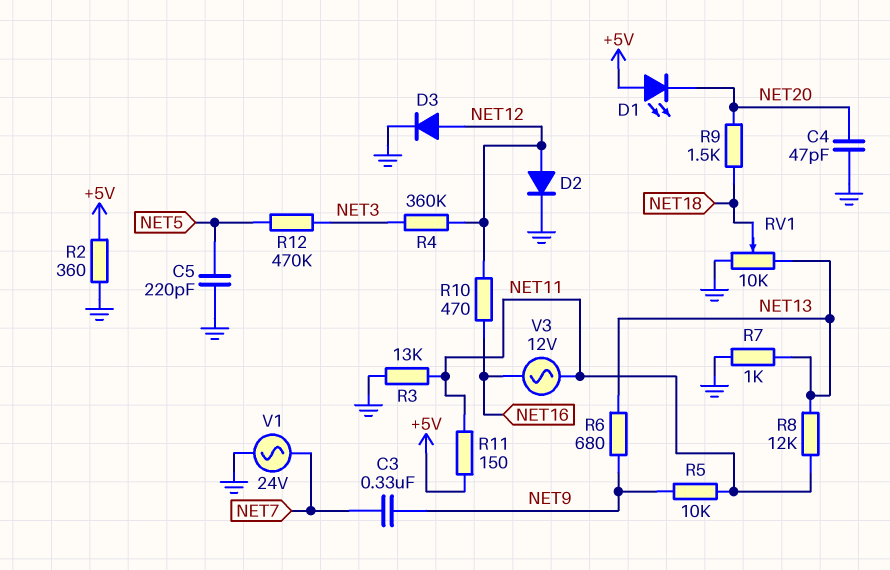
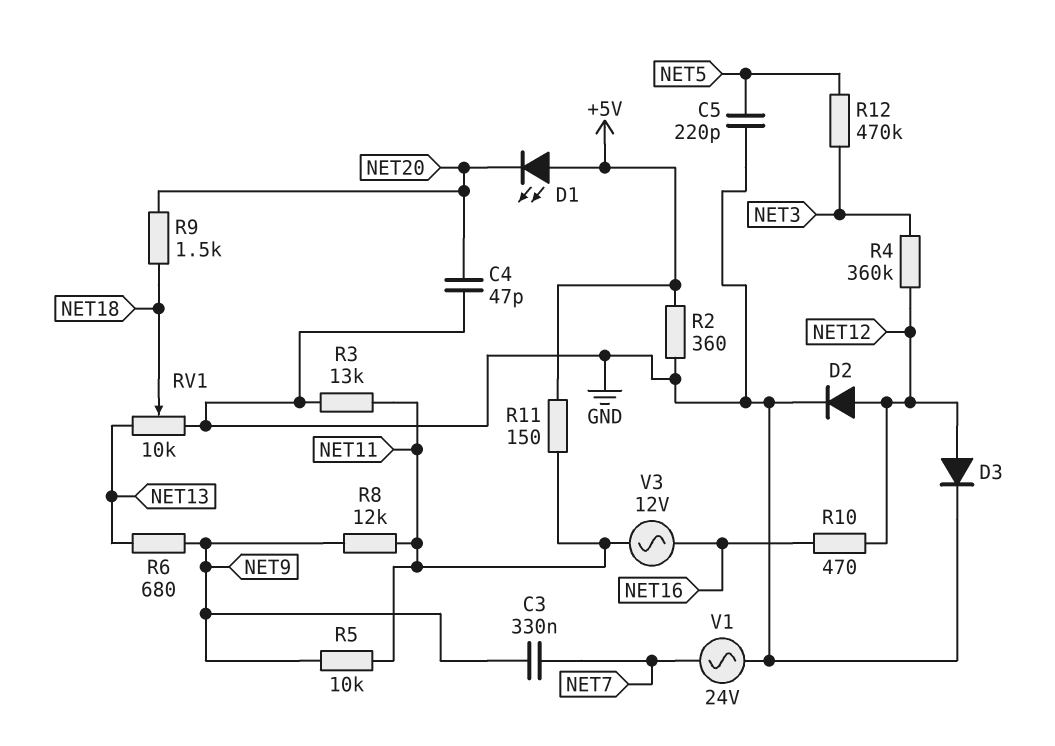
R7: 1k (GND, NET13) -> none
R8: 12k (NET11, NET13) -> 12k (NET9, NET11)

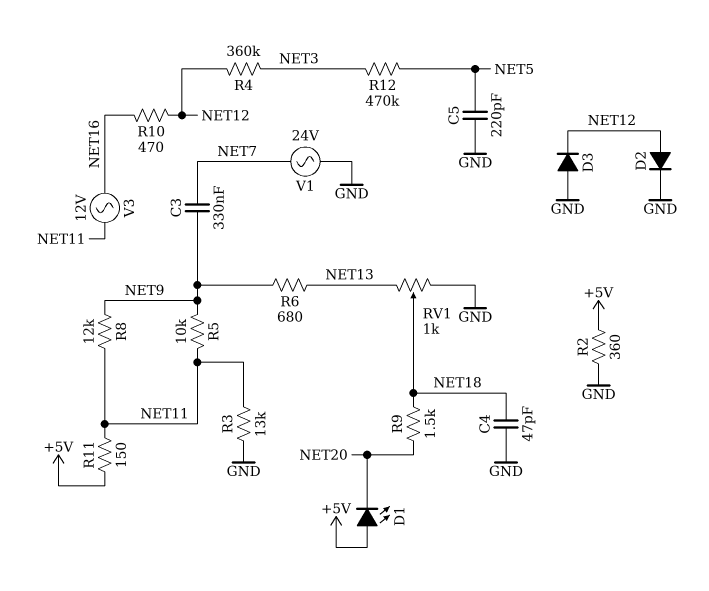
C4: 47pF (GND, NET20) -> 47pF (GND, NET18)
D3: diode (A NET12, K GND) -> diode (A GND, K NET12)
RV1: 10k (GND, NET13, wiper NET18) -> 1k (GND, NET13, wiper NET18)

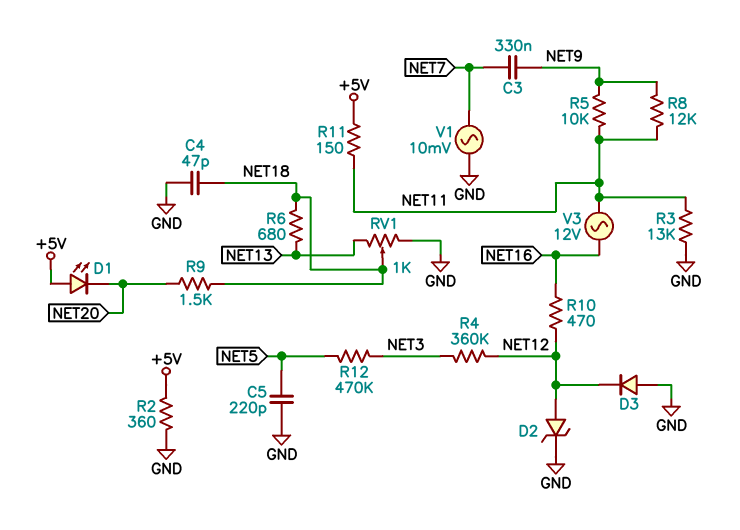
D2: diode (A NET12, K GND) -> zener (A NET12, K GND)
R6: 680 (NET9, NET13) -> 680 (NET13, NET18)
V1: AC 24V (GND, NET7) -> AC 10mV (GND, NET7)

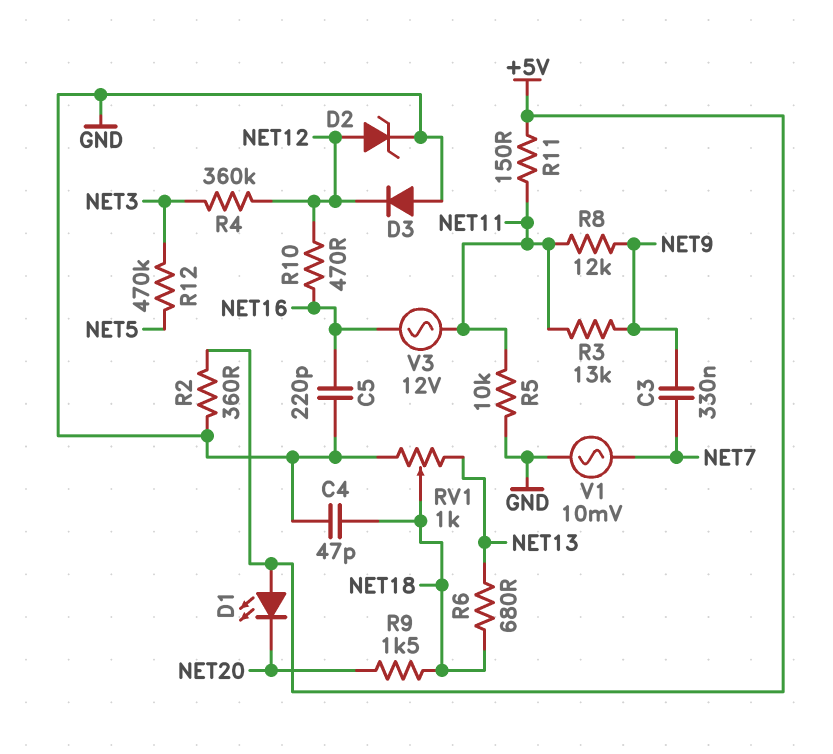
C5: 220pF (GND, NET5) -> 220pF (GND, NET16)
R3: 13k (GND, NET11) -> 13k (NET9, NET11)
R5: 10k (NET9, NET11) -> 10k (GND, NET11)

